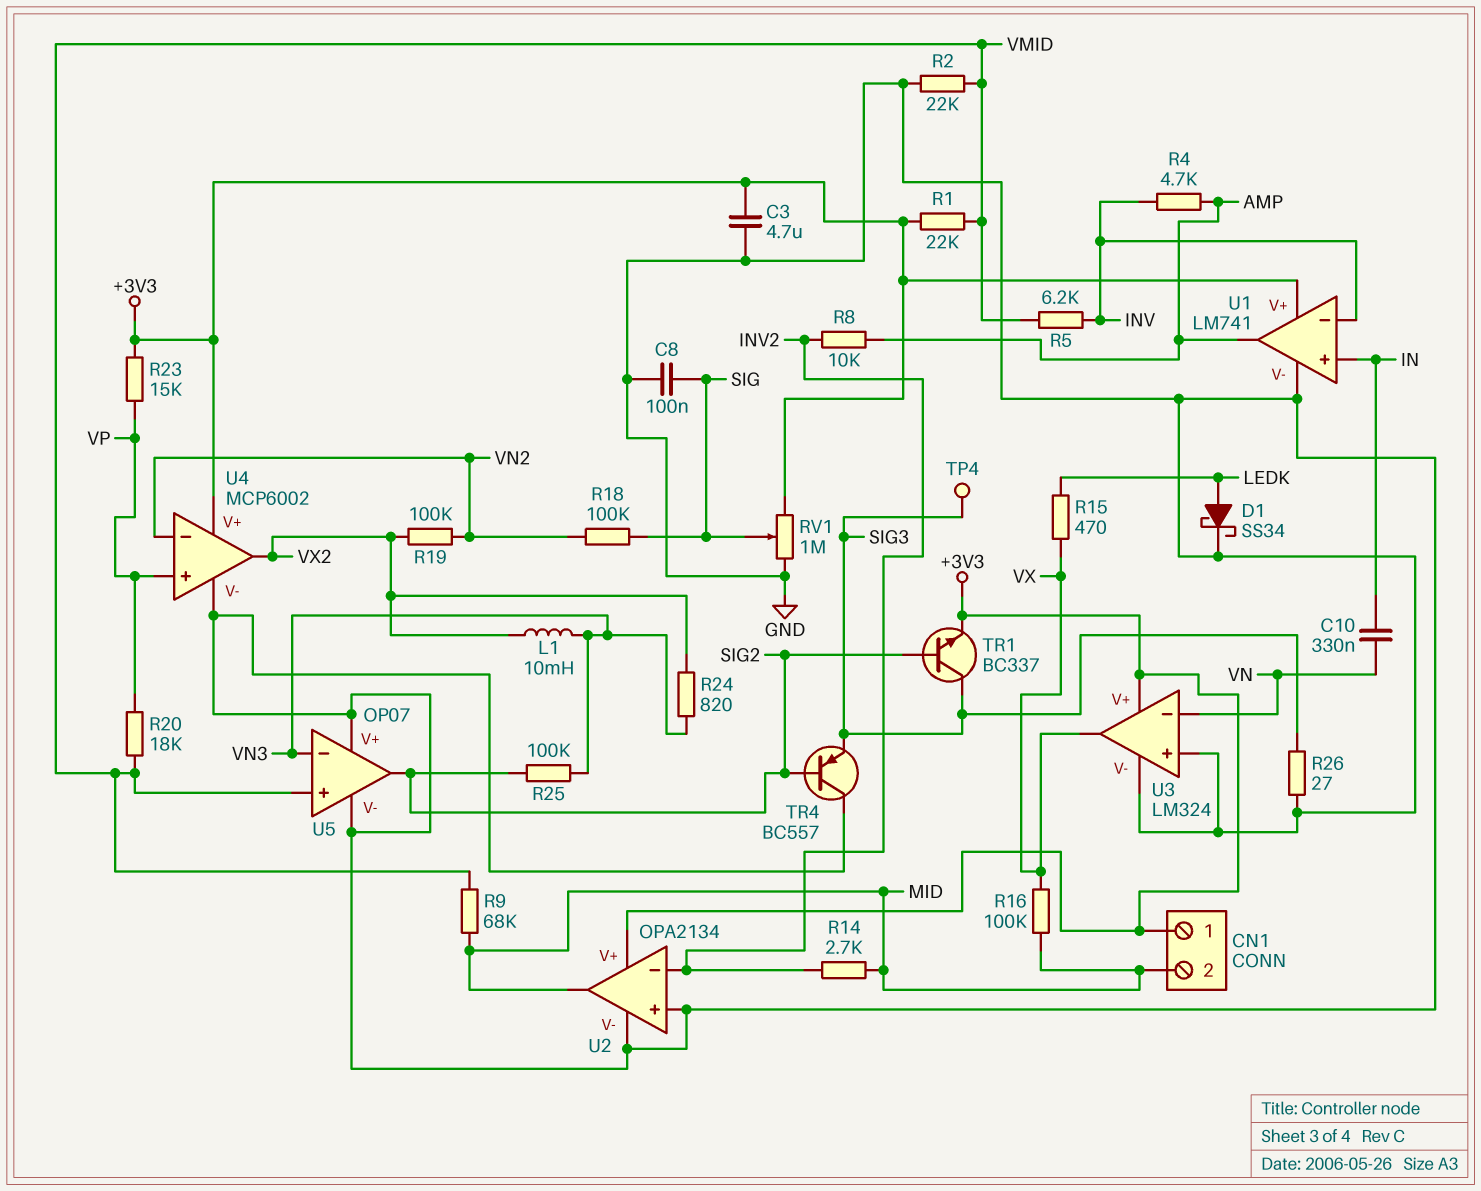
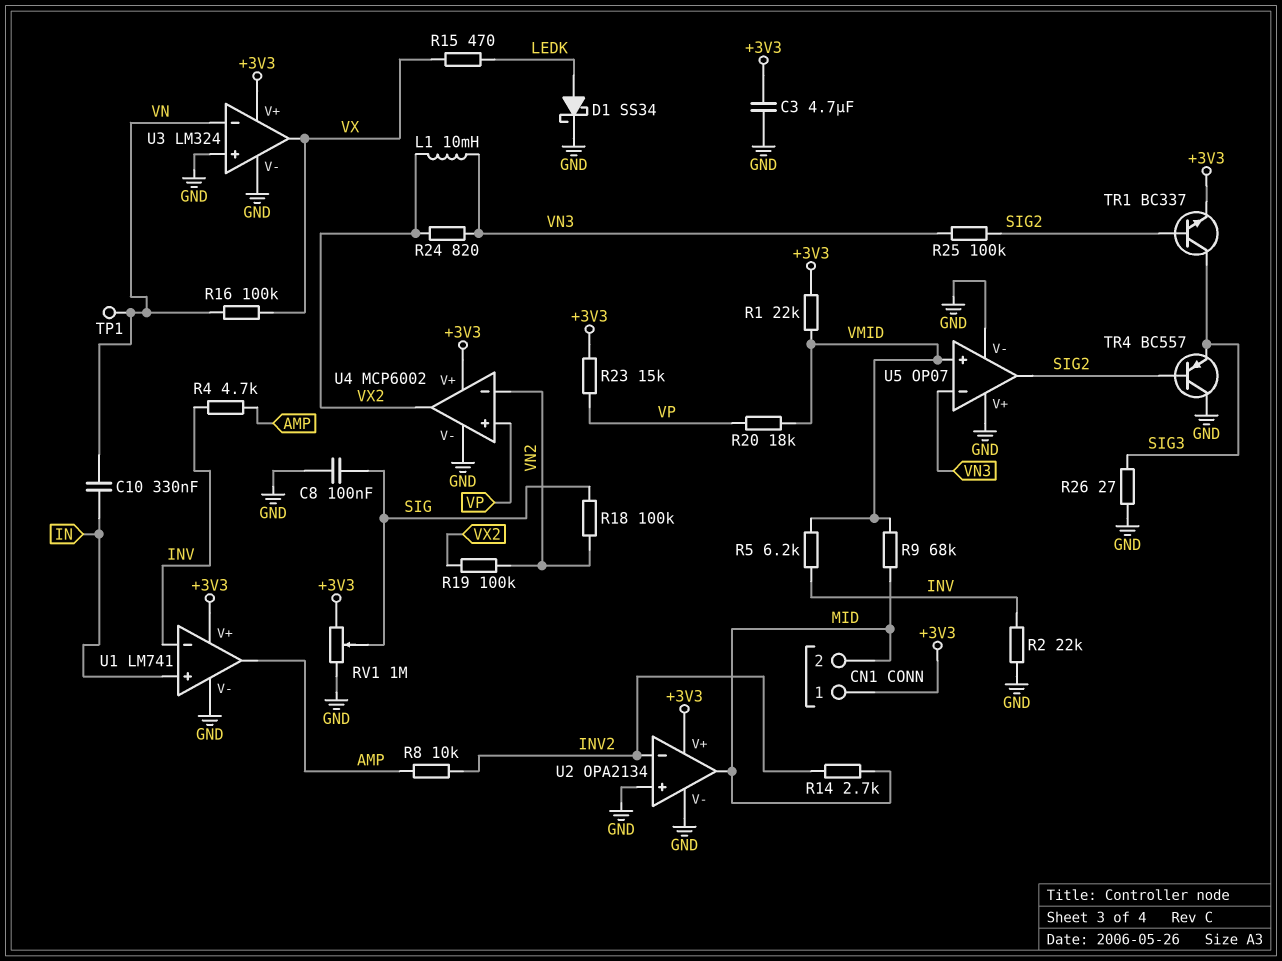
R2: 22k (GND, VMID) -> 22k (GND, INV)
R16: 100k (MID, VX) -> 100k (VN, VX)
TP1: none -> test point (VN)
TP4: test point (SIG3) -> none

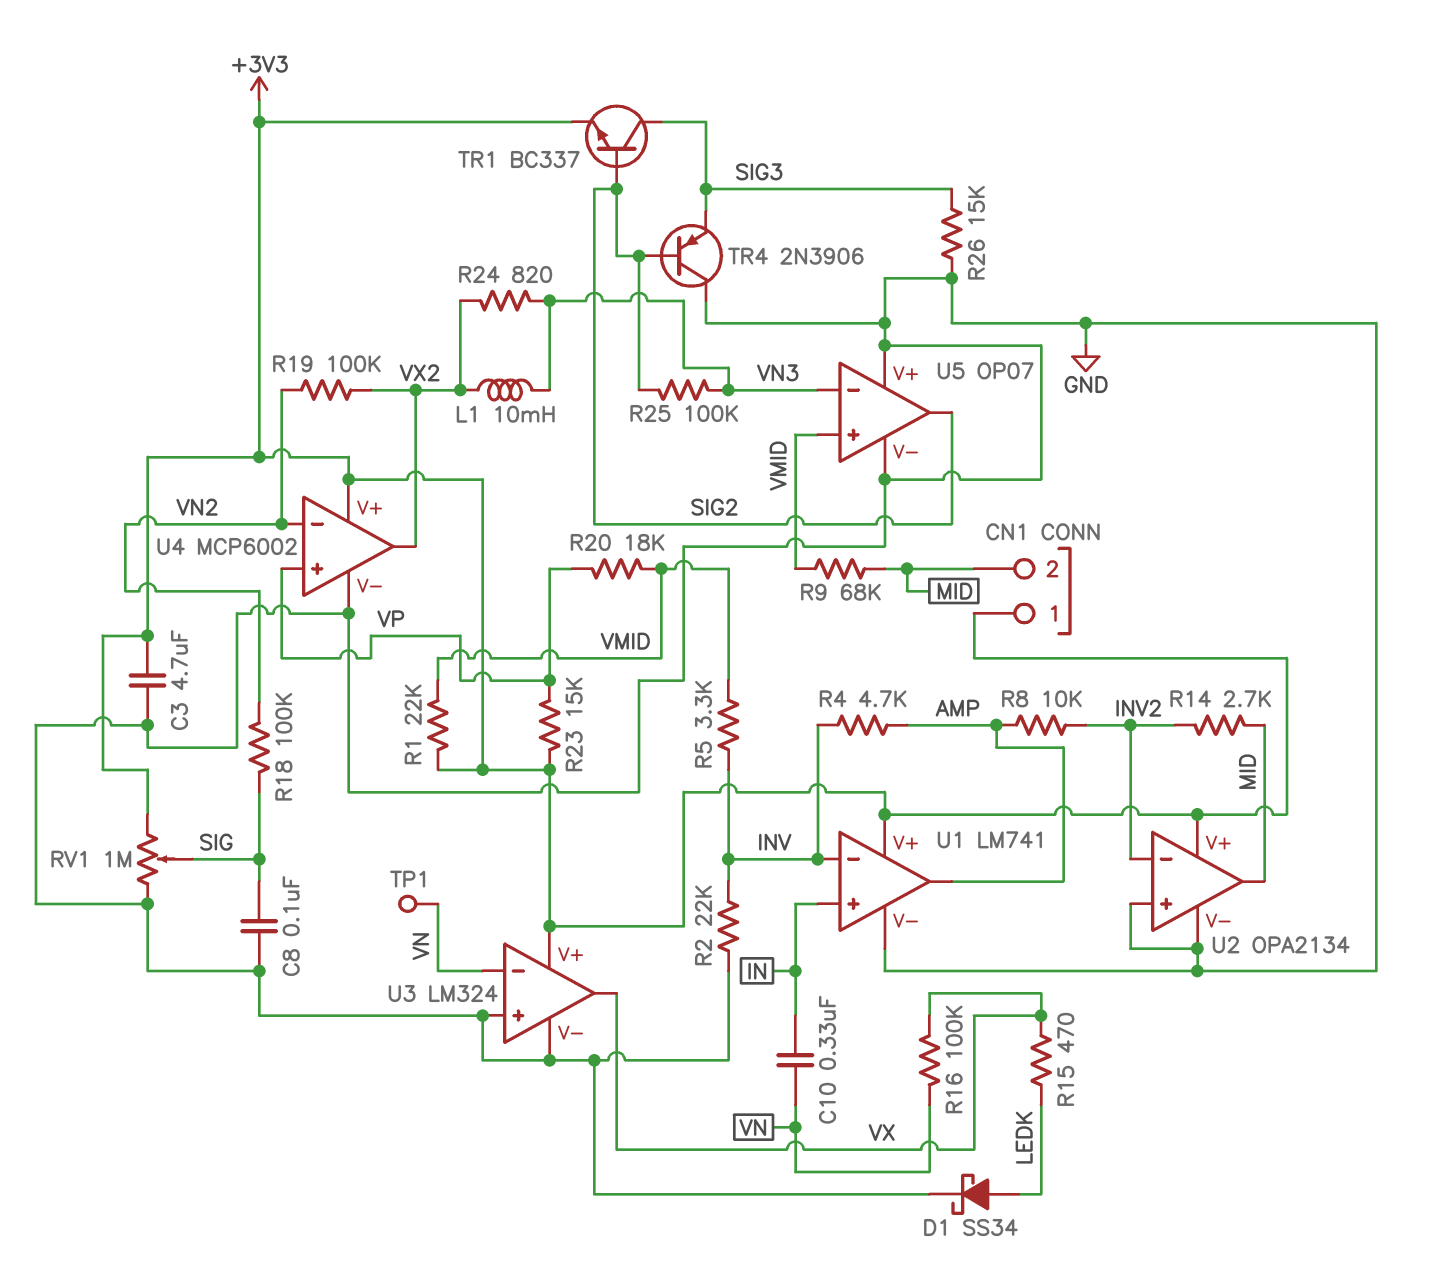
R5: 6.2k (INV, VMID) -> 3.3k (INV, VMID)
R26: 27 (GND, SIG3) -> 15k (GND, SIG3)
TR4: PNP BC557 (B SIG2, C GND, E SIG3) -> PNP 2N3906 (B SIG2, C GND, E SIG3)

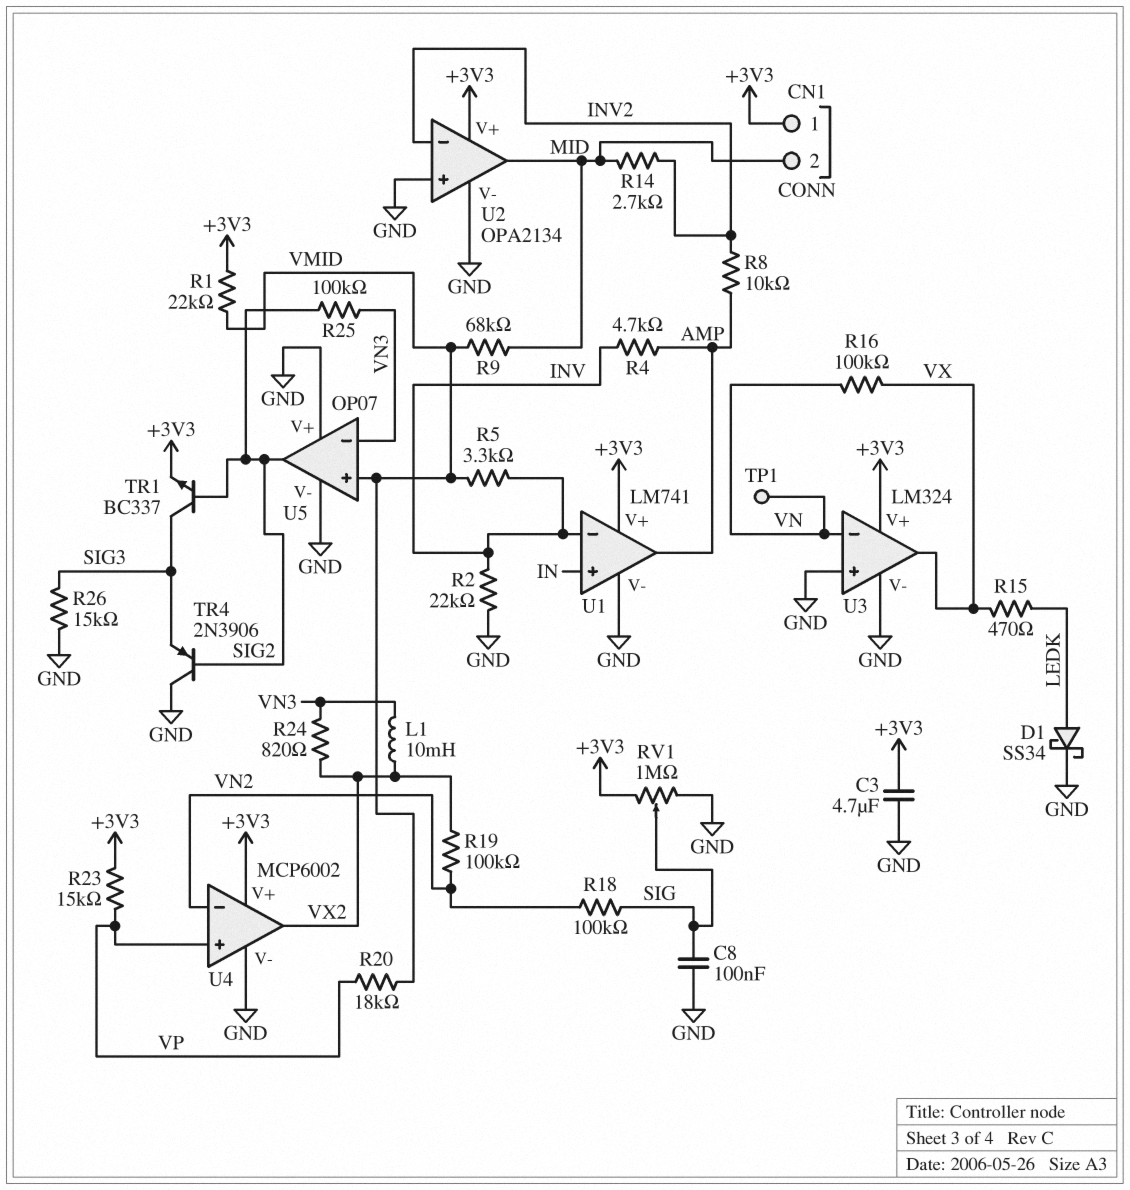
C10: 330nF (IN, VN) -> none

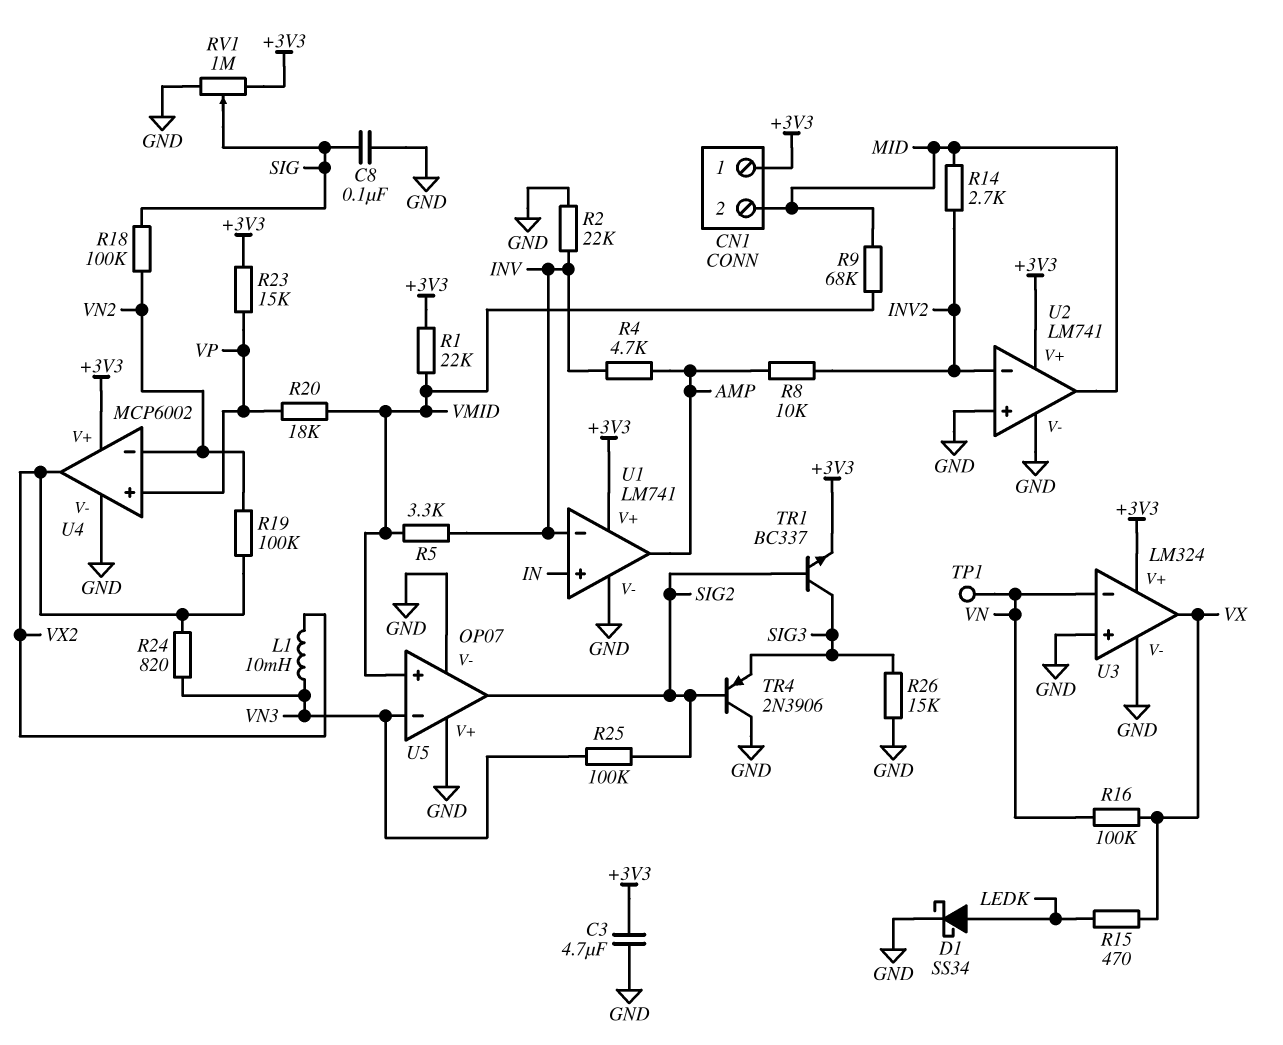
U2: OPA2134 -> LM741

